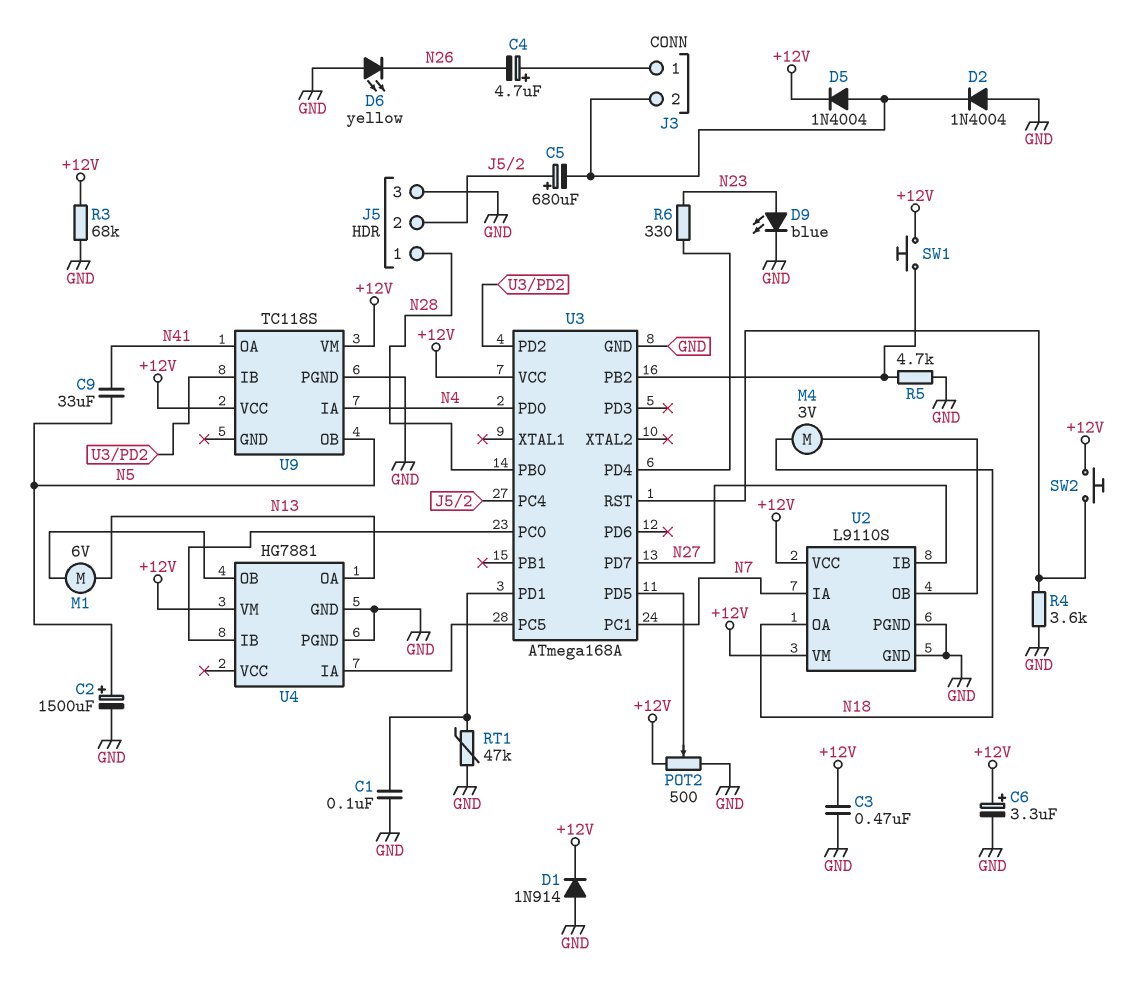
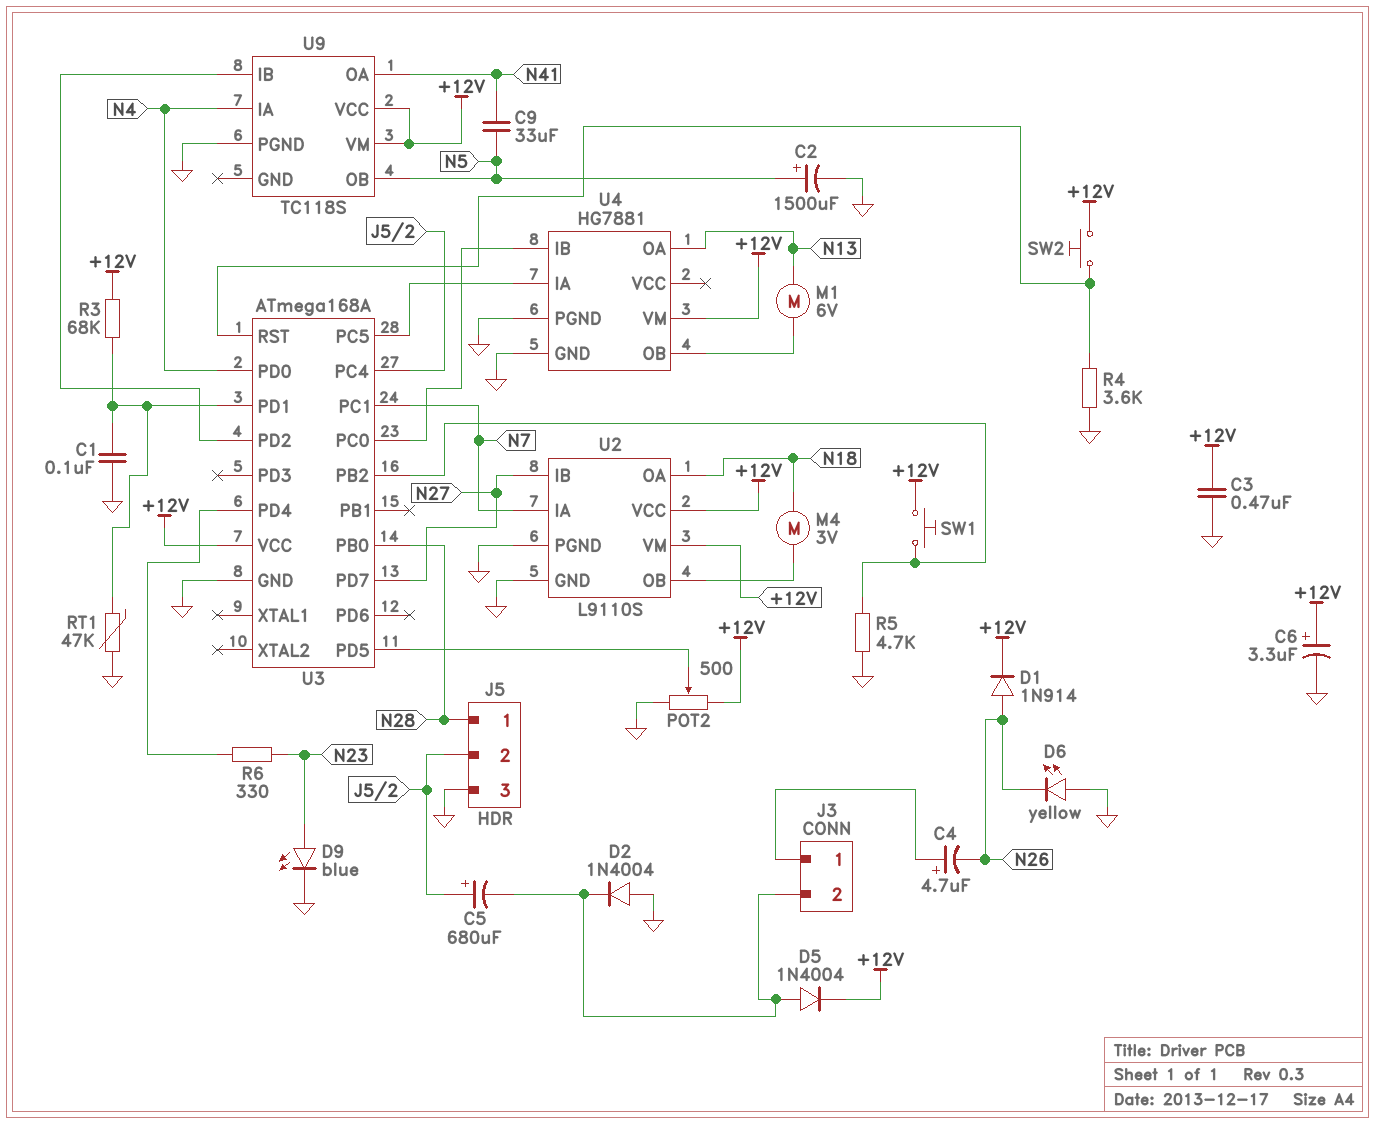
D1: diode 1N914 (A GND, K +12V) -> diode 1N914 (A N26, K +12V)
R3: 68k (+12V, GND) -> 68k (+12V, U3/PD1)

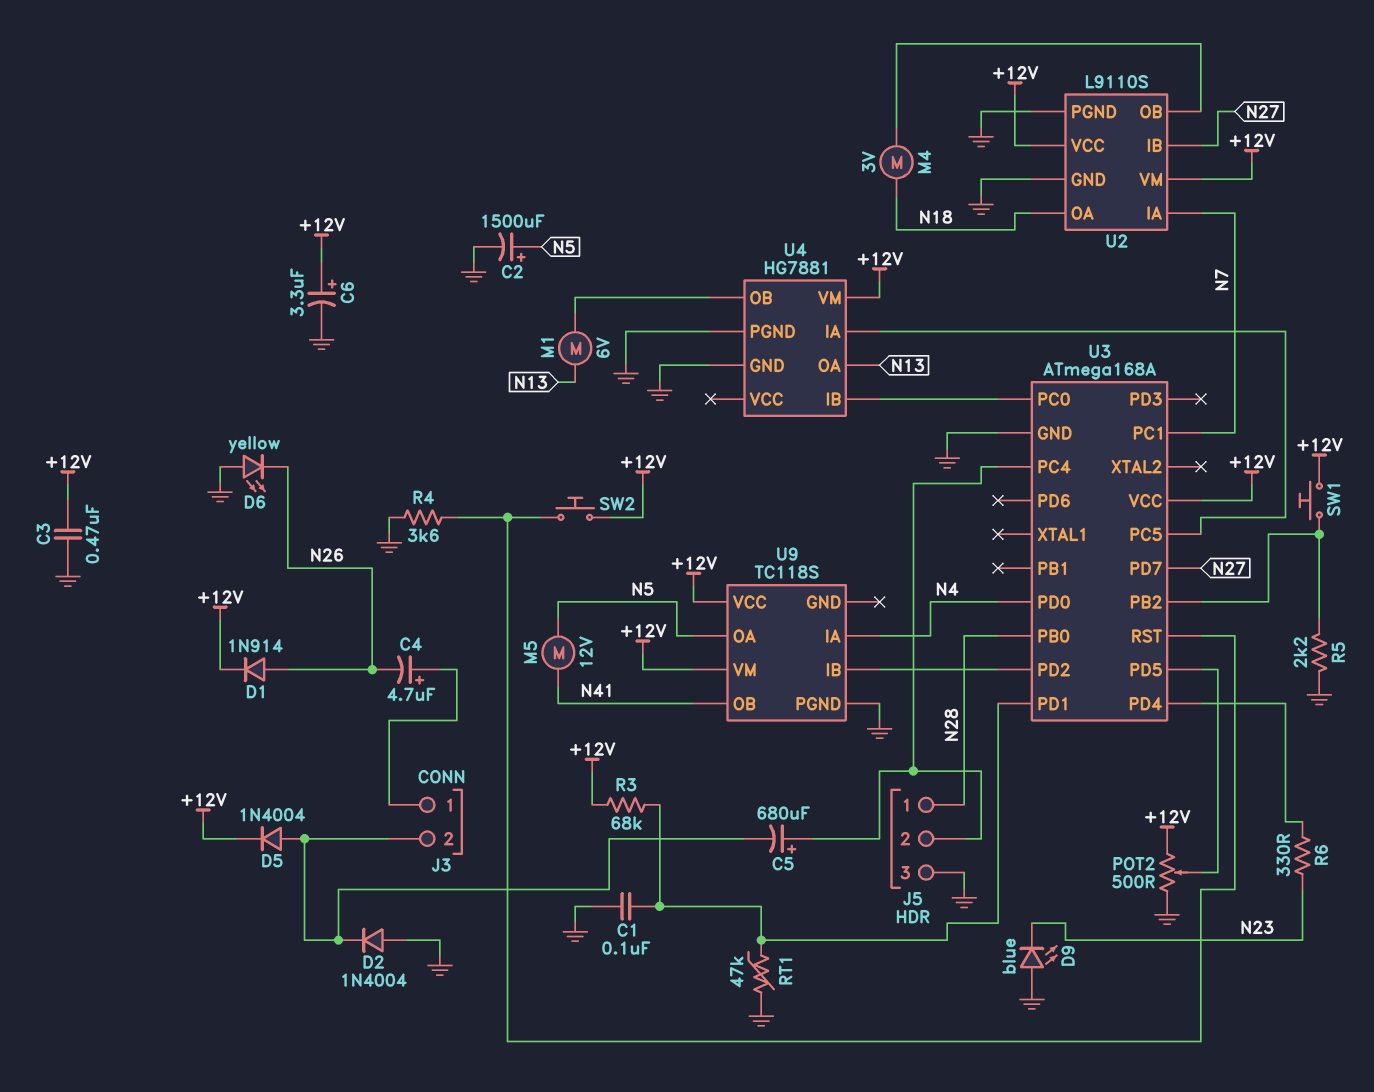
C9: 33uF (N5, N41) -> none
D9: LED blue (A N23, K GND) -> LED blue (A GND, K N23)
M5: none -> motor 12V (N5, N41)
R5: 4.7k (GND, U3/PB2) -> 2.2k (GND, U3/PB2)
U9 pin OA: N41 -> N5
U9 pin OB: N5 -> N41

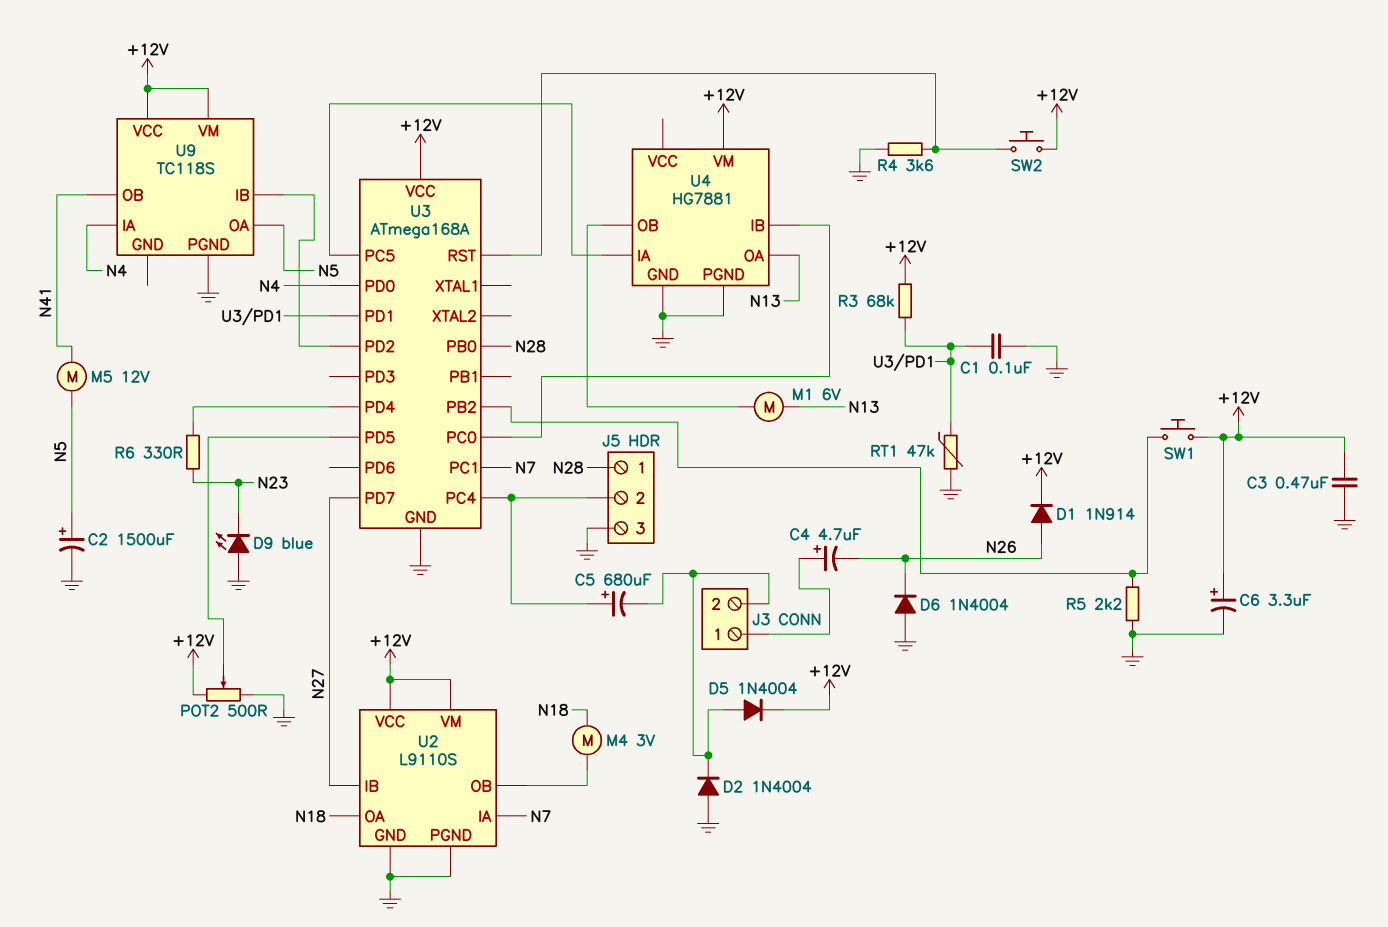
D6: LED yellow (A GND, K N26) -> diode 1N4004 (A GND, K N26)

